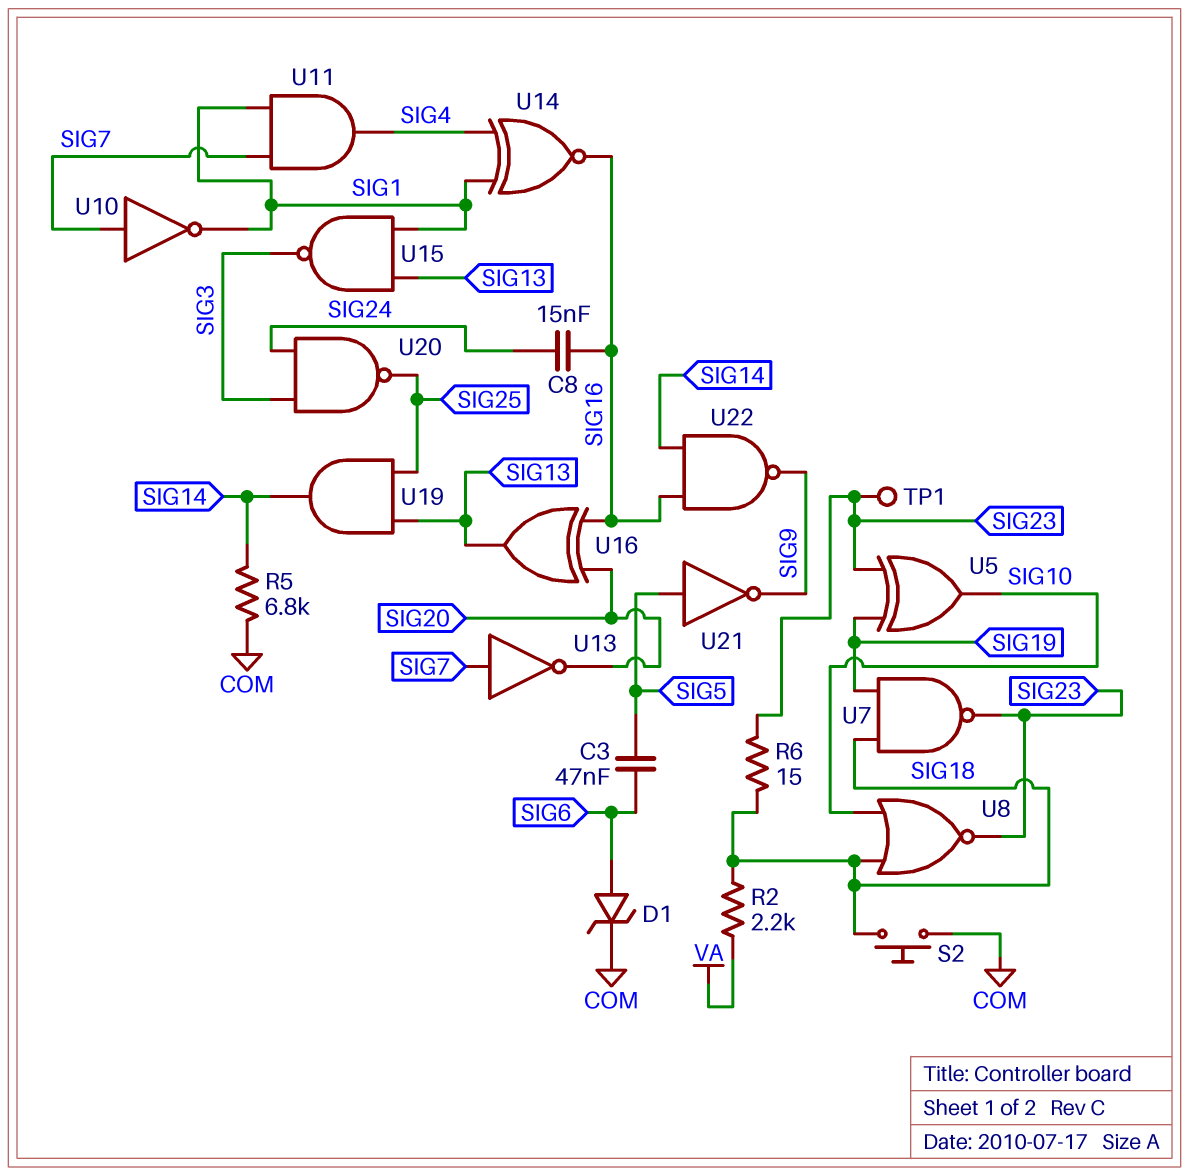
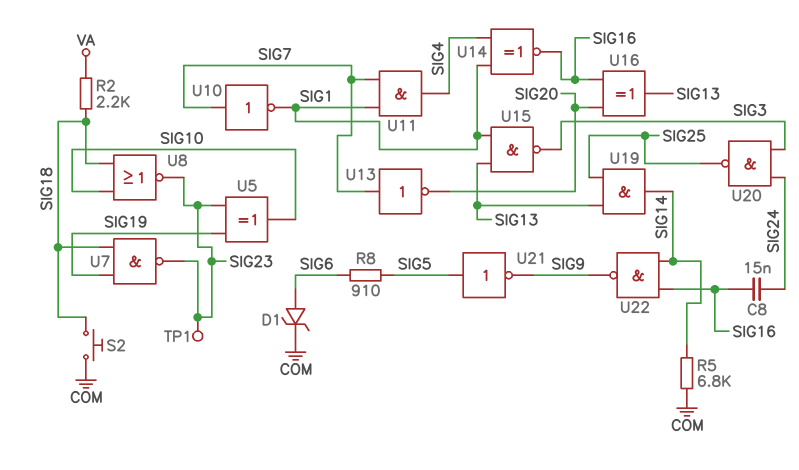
C3: 47nF (SIG5, SIG6) -> none
R6: 15 (SIG18, SIG23) -> none
R8: none -> 910 (SIG5, SIG6)

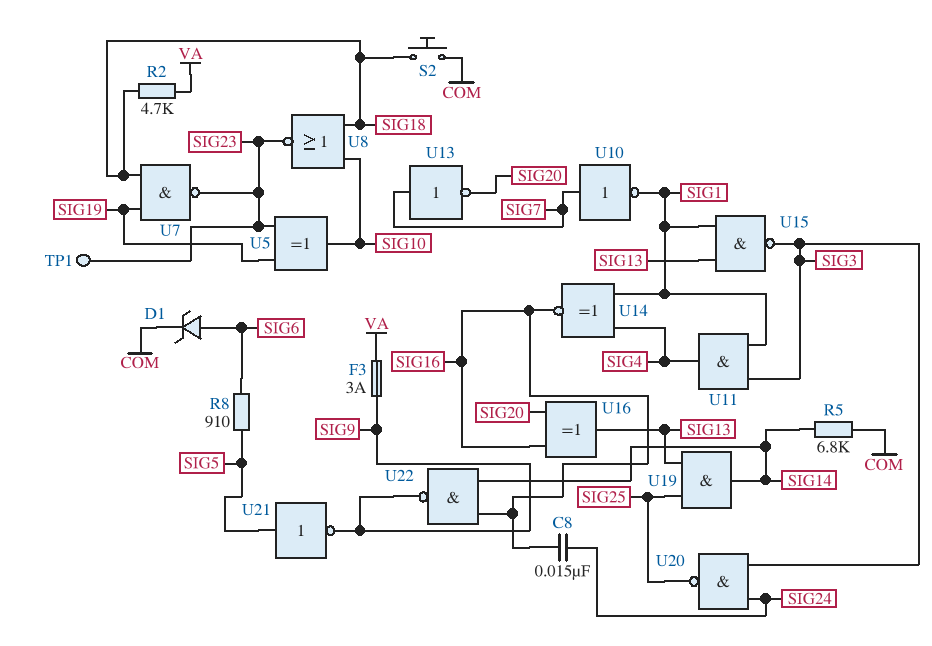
F3: none -> 3A (SIG9, VA)
R2: 2.2k (SIG18, VA) -> 4.7k (SIG18, VA)
U11: AND (in SIG1, in SIG7, out SIG4) -> AND (in SIG1, in SIG3, out SIG4)

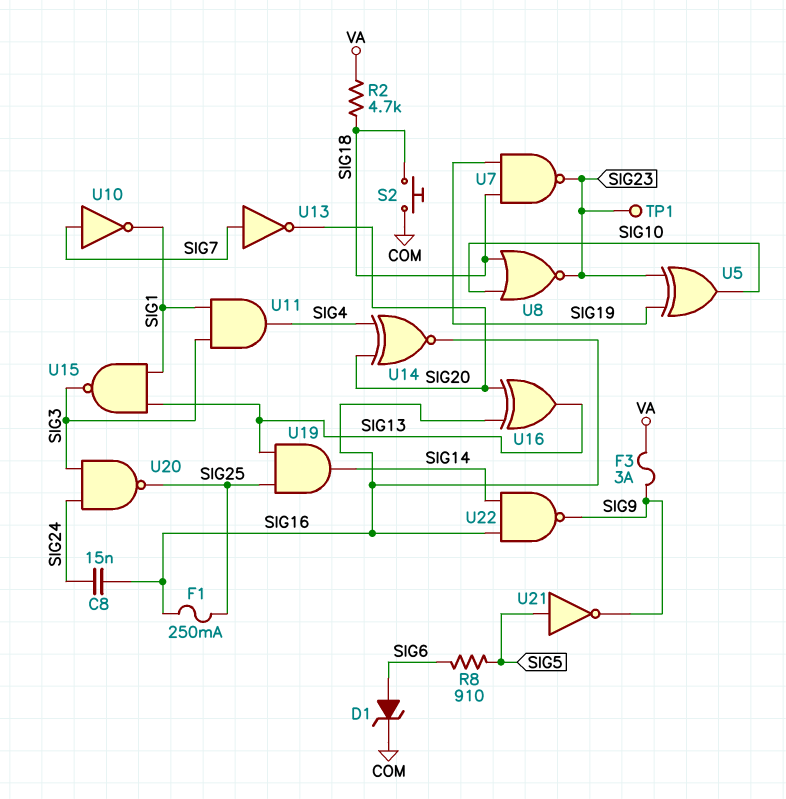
F1: none -> 250mA (SIG16, SIG25)
R5: 6.8k (COM, SIG14) -> none
U14: XNOR (in SIG1, in SIG4, out SIG16) -> XNOR (in SIG4, in SIG20, out SIG16)

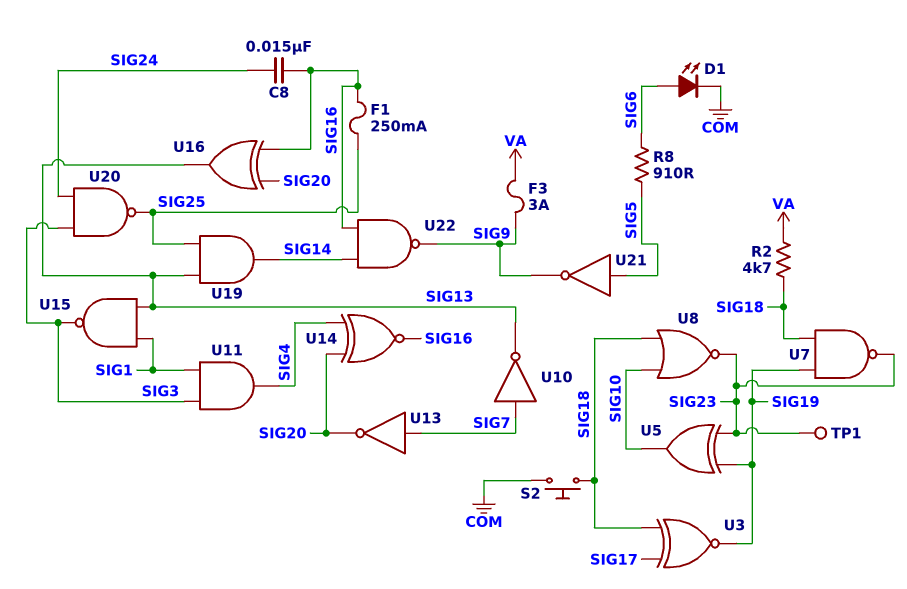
D1: zener (A SIG6, K COM) -> LED (A SIG6, K COM)
U3: none -> XNOR (in SIG17, in SIG18, out SIG19)
U10: NOT (in SIG7, out SIG1) -> NOT (in SIG7, out SIG13)

